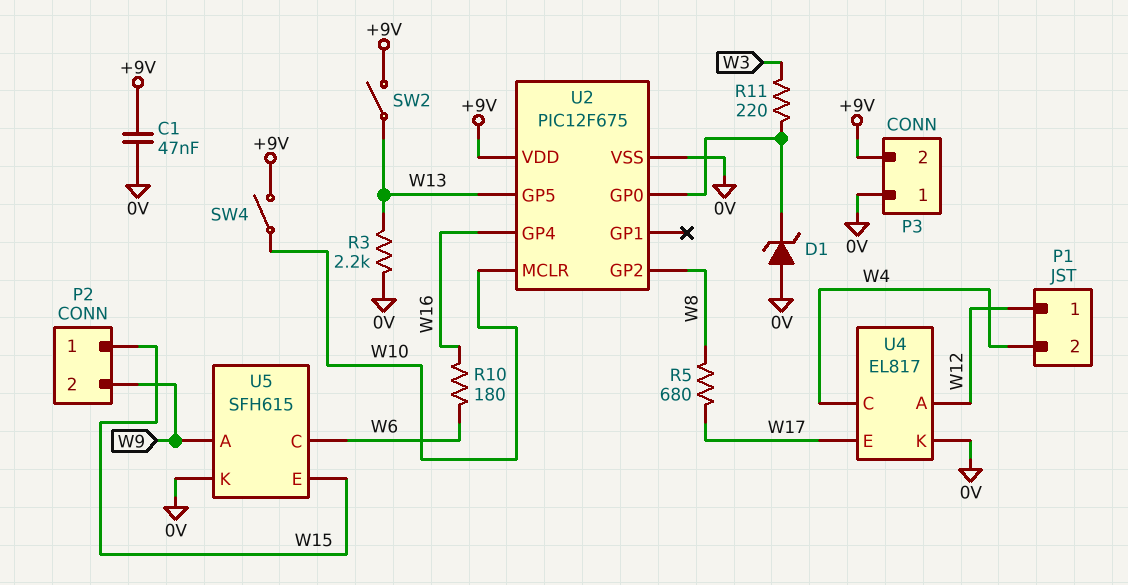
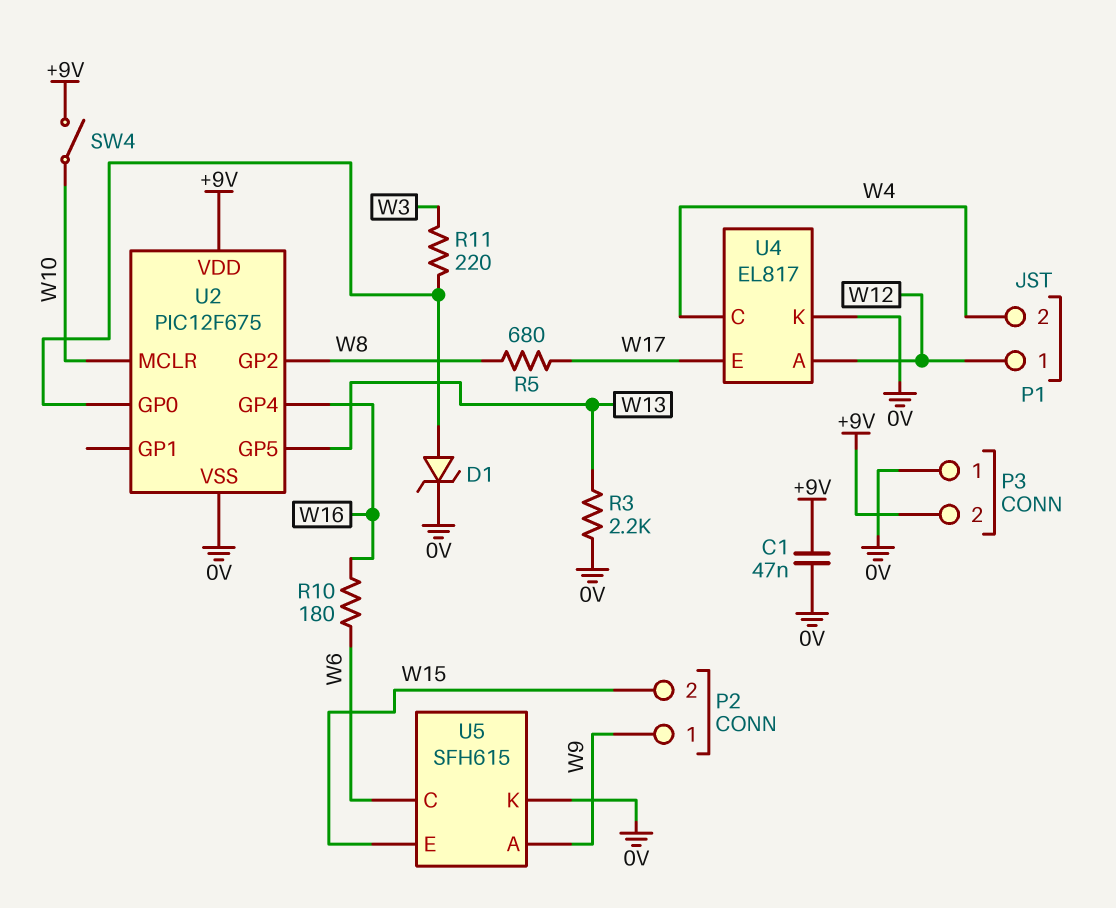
D1: zener (A 0V, K U2/GP0) -> zener (A U2/GP0, K 0V)
P2 pin 1: W15 -> W9
P2 pin 2: W9 -> W15
SW2: switch (+9V, W13) -> none

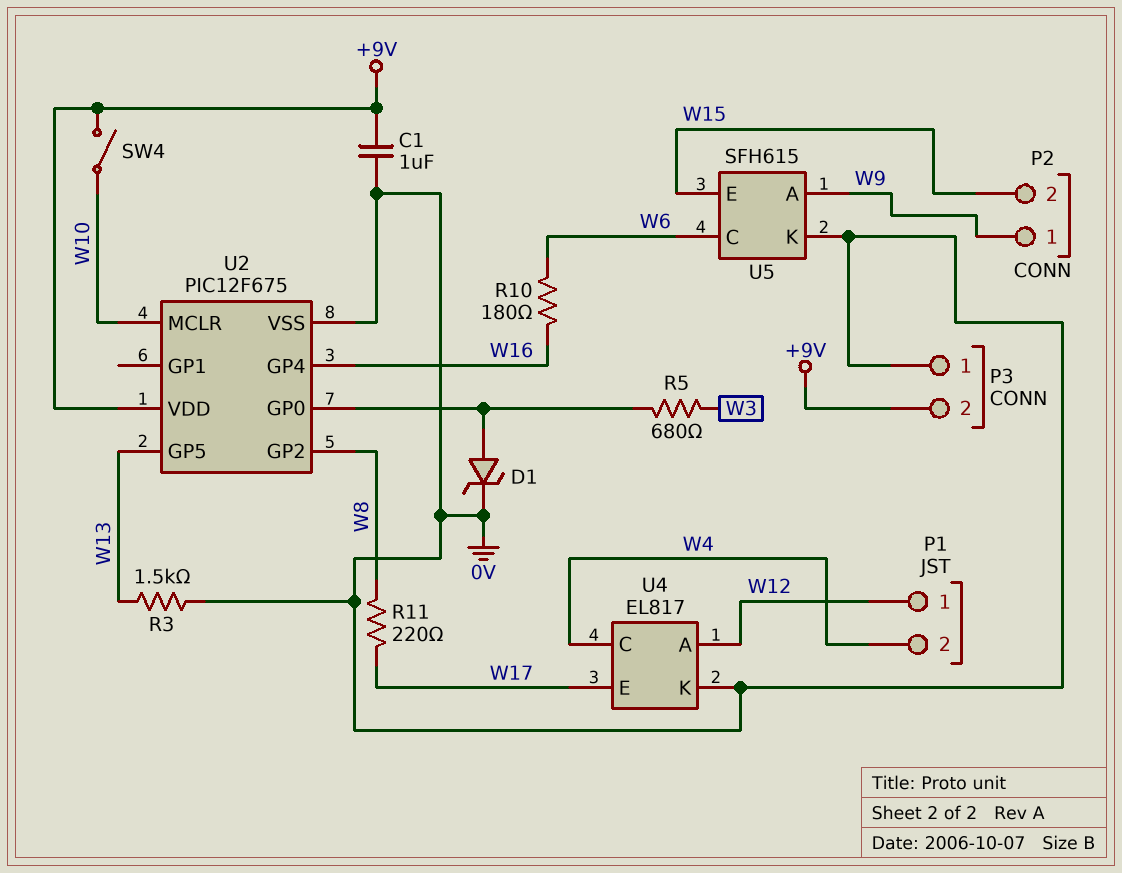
C1: 47nF (+9V, 0V) -> 1uF (+9V, 0V)
R3: 2.2k (0V, W13) -> 1.5k (0V, W13)
R5: 680 (W8, W17) -> 680 (U2/GP0, W3)
R11: 220 (U2/GP0, W3) -> 220 (W8, W17)

